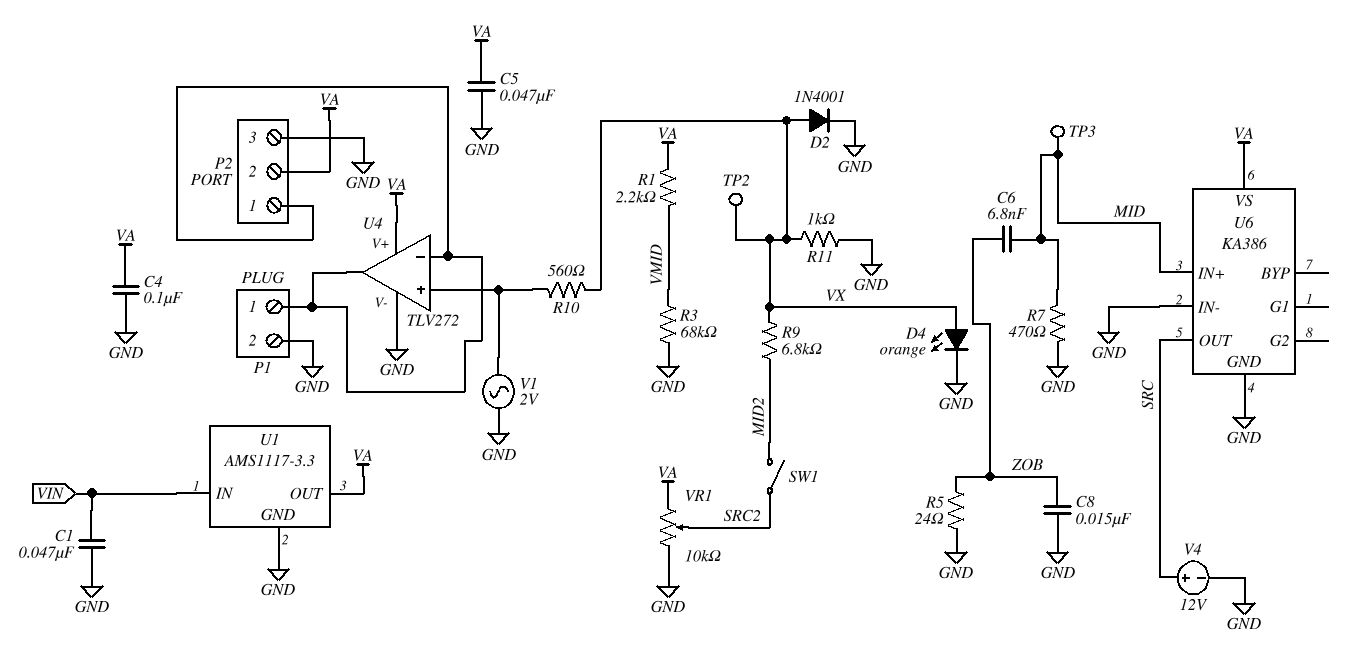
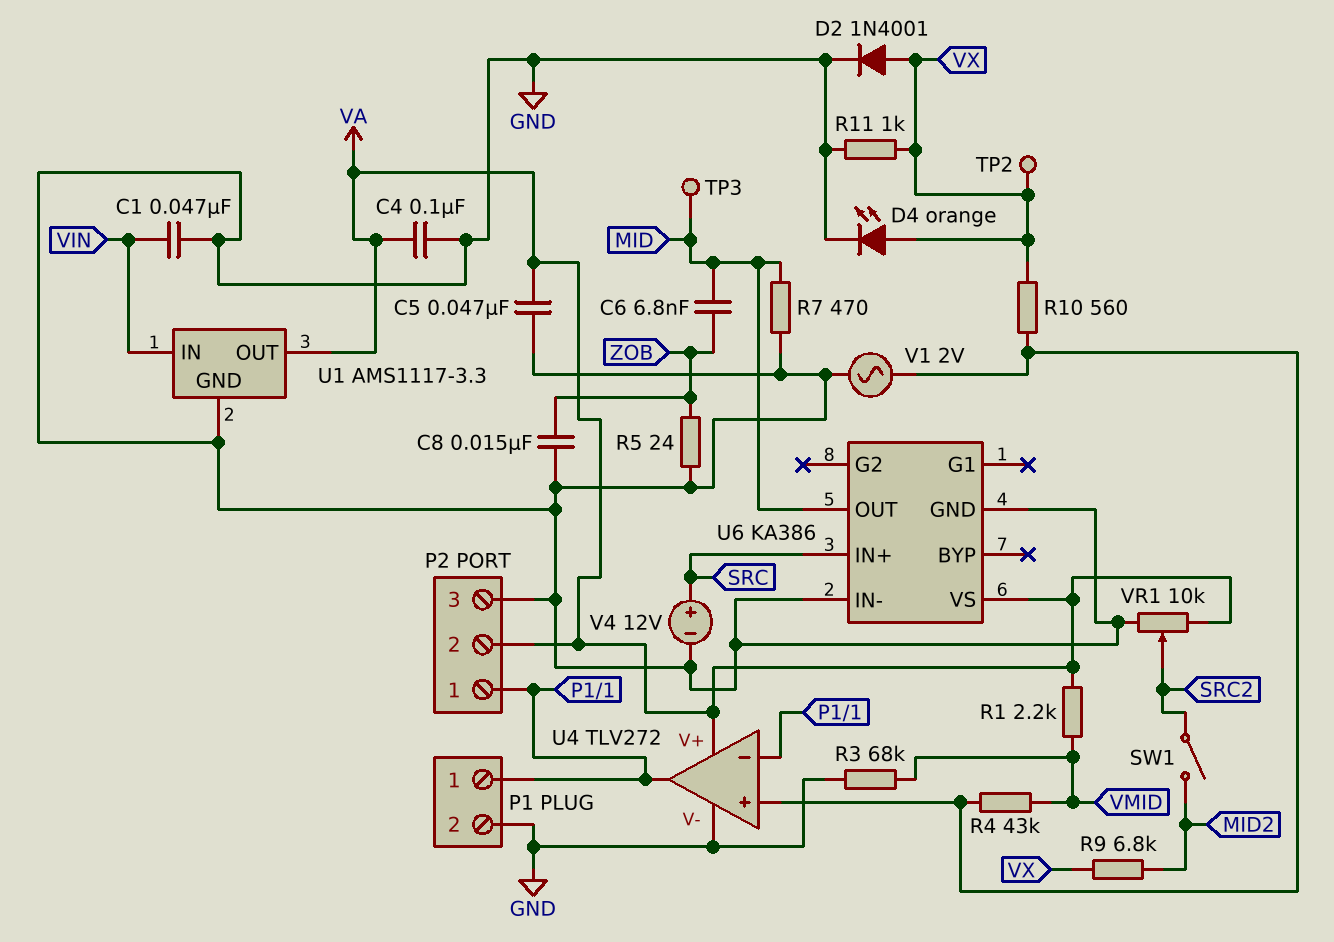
R4: none -> 43k (U4/in+, VMID)
U6 pin IN+: MID -> SRC
U6 pin OUT: SRC -> MID

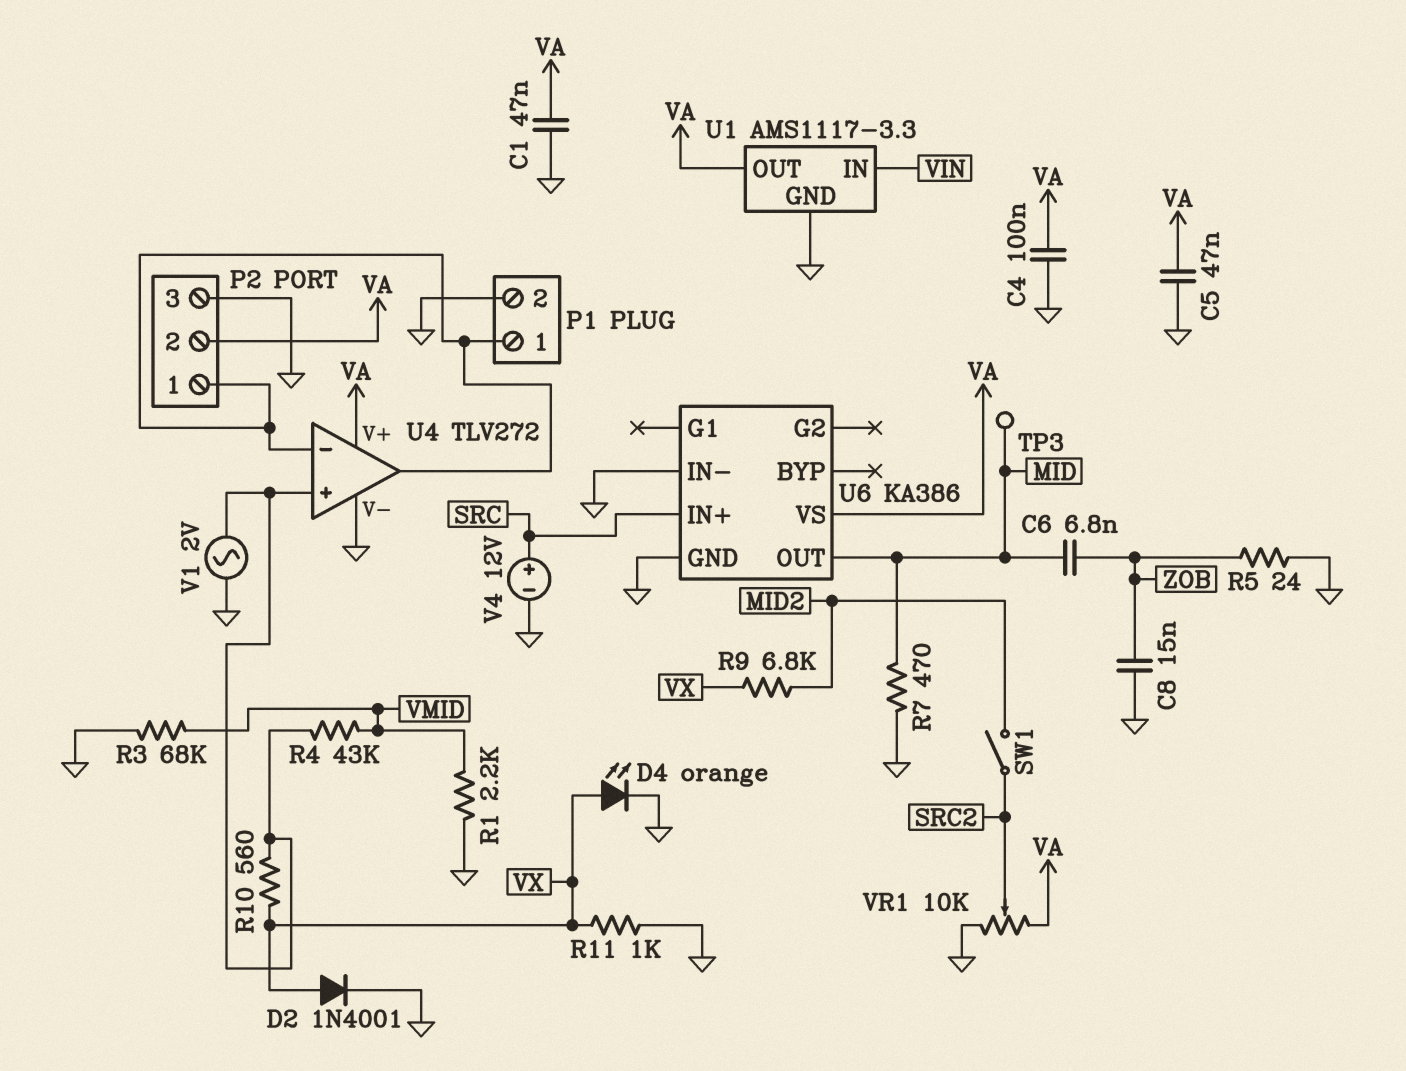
C1: 47nF (GND, VIN) -> 47nF (GND, VA)
R1: 2.2k (VA, VMID) -> 2.2k (GND, VMID)
TP2: test point (VX) -> none

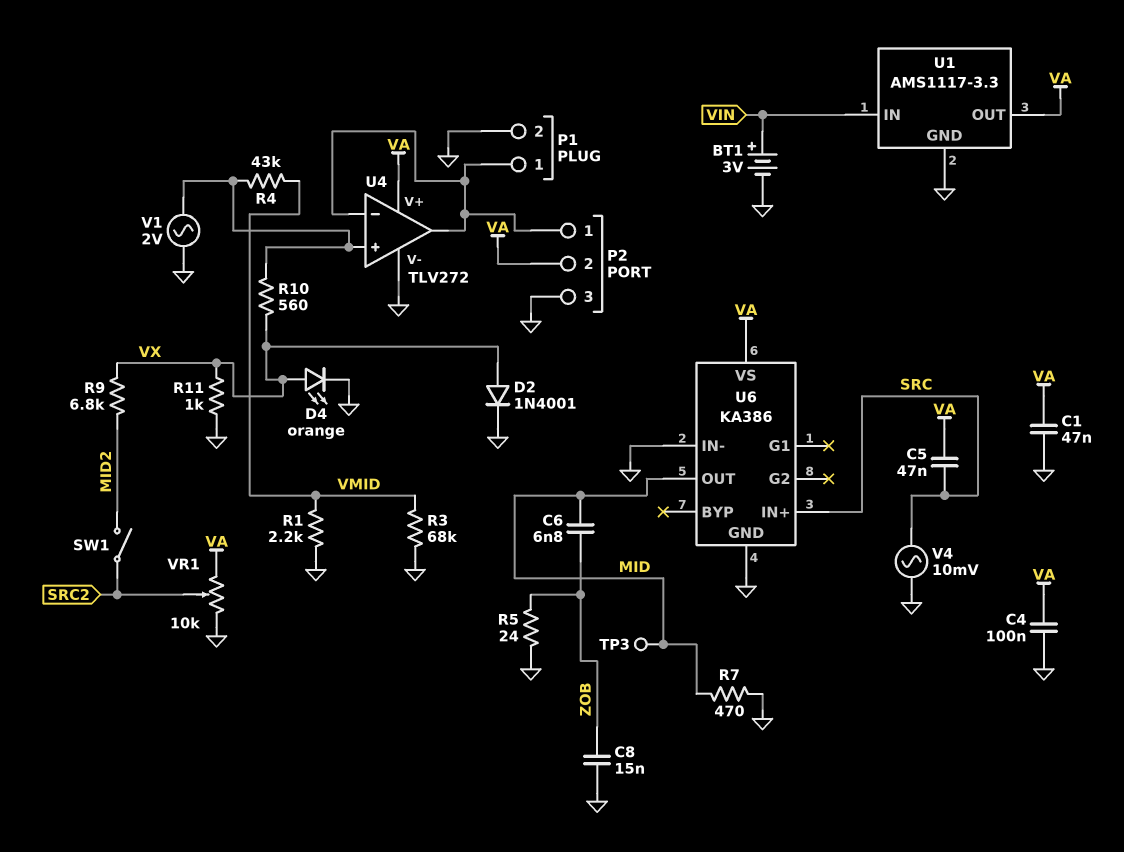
BT1: none -> 3V (plus VIN, minus GND)
C5: 47nF (GND, VA) -> 47nF (SRC, VA)
V4: 12V (plus SRC, minus GND) -> AC 10mV (GND, SRC)

